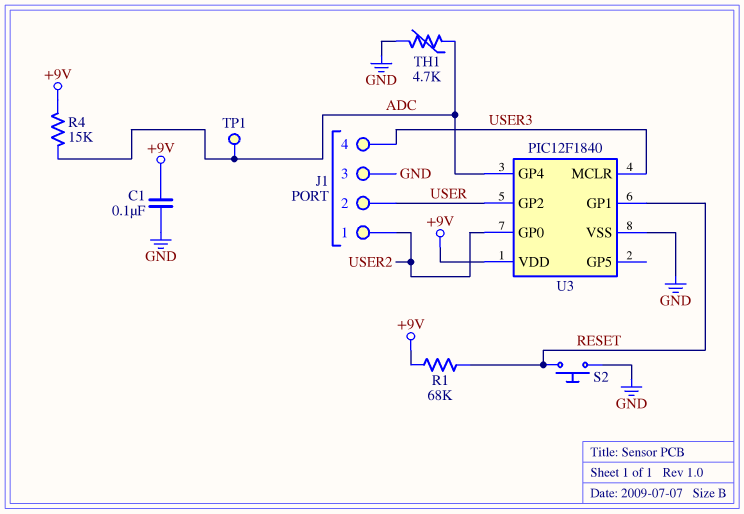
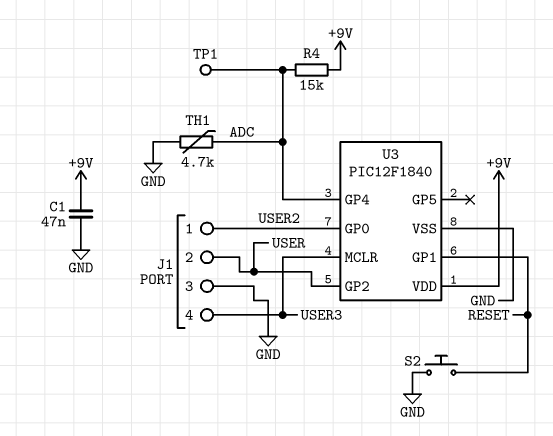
C1: 100nF (+9V, GND) -> 47nF (+9V, GND)
R1: 68k (+9V, RESET) -> none

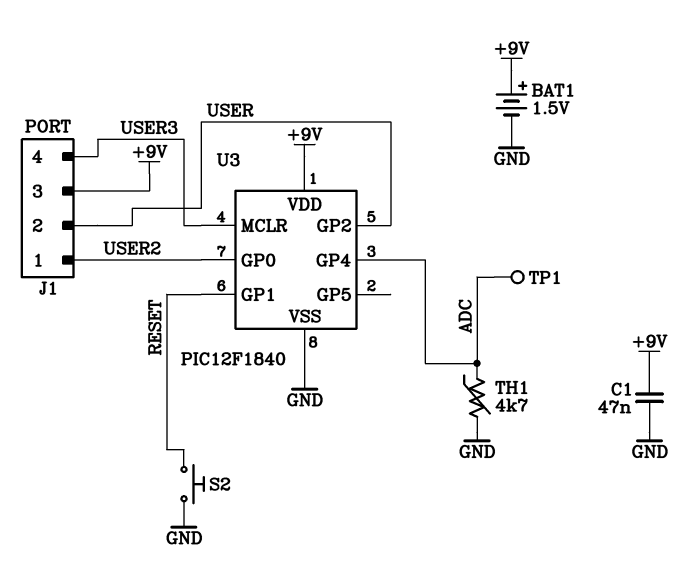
BAT1: none -> 1.5V (plus +9V, minus GND)
J1 pin 3: GND -> +9V
R4: 15k (+9V, ADC) -> none

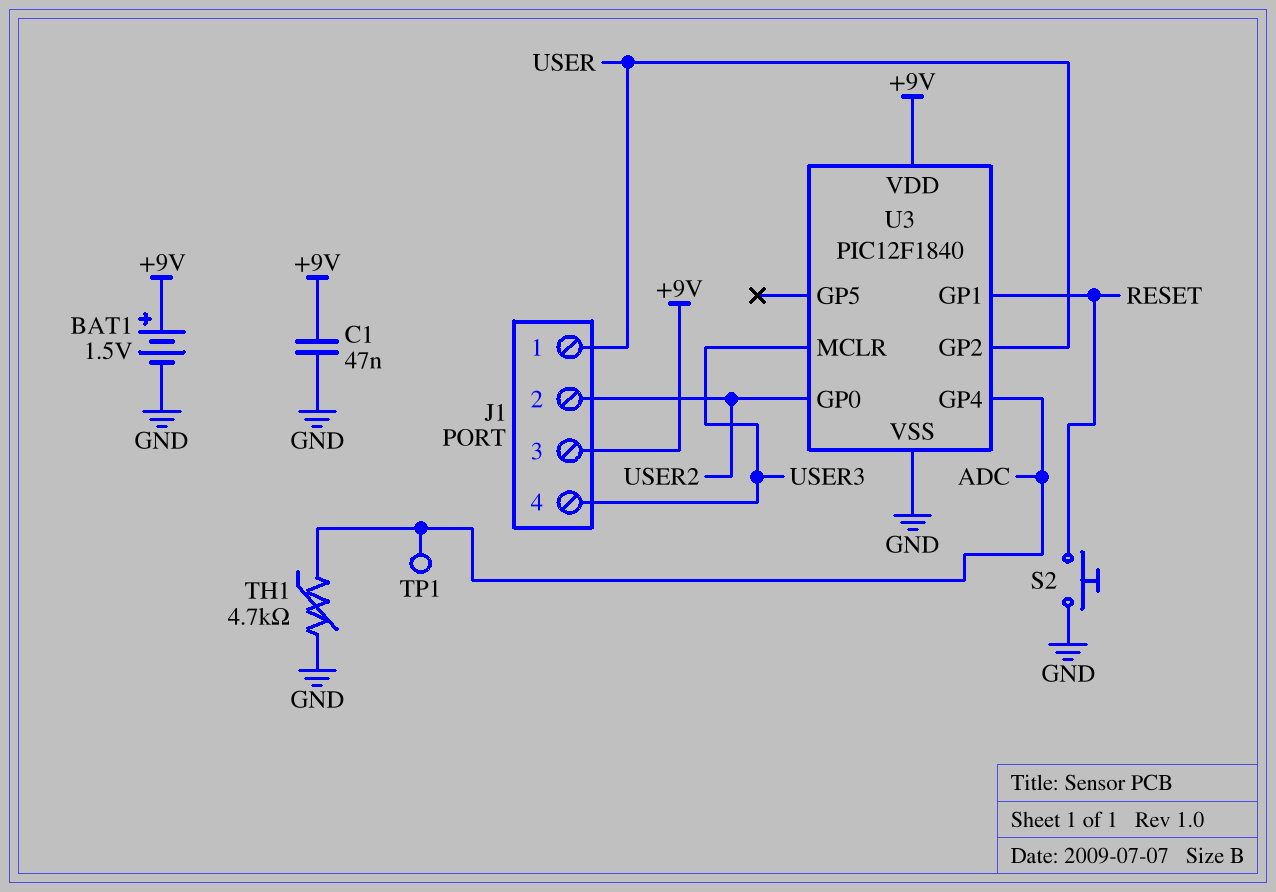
J1 pin 1: USER2 -> USER
J1 pin 2: USER -> USER2

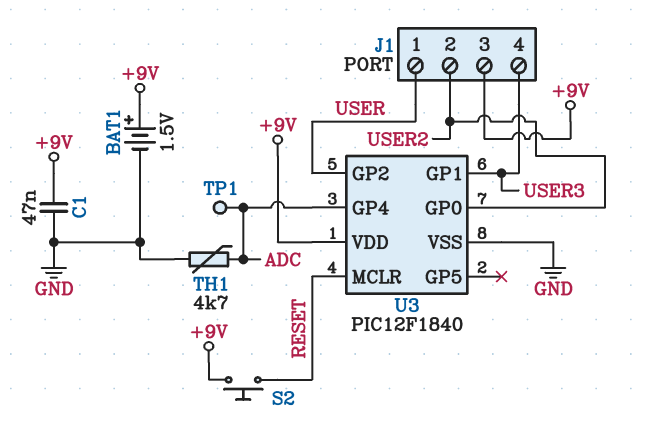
S2: button (GND, RESET) -> button (+9V, RESET)
U3 pin GP1: RESET -> USER3
U3 pin MCLR: USER3 -> RESET

